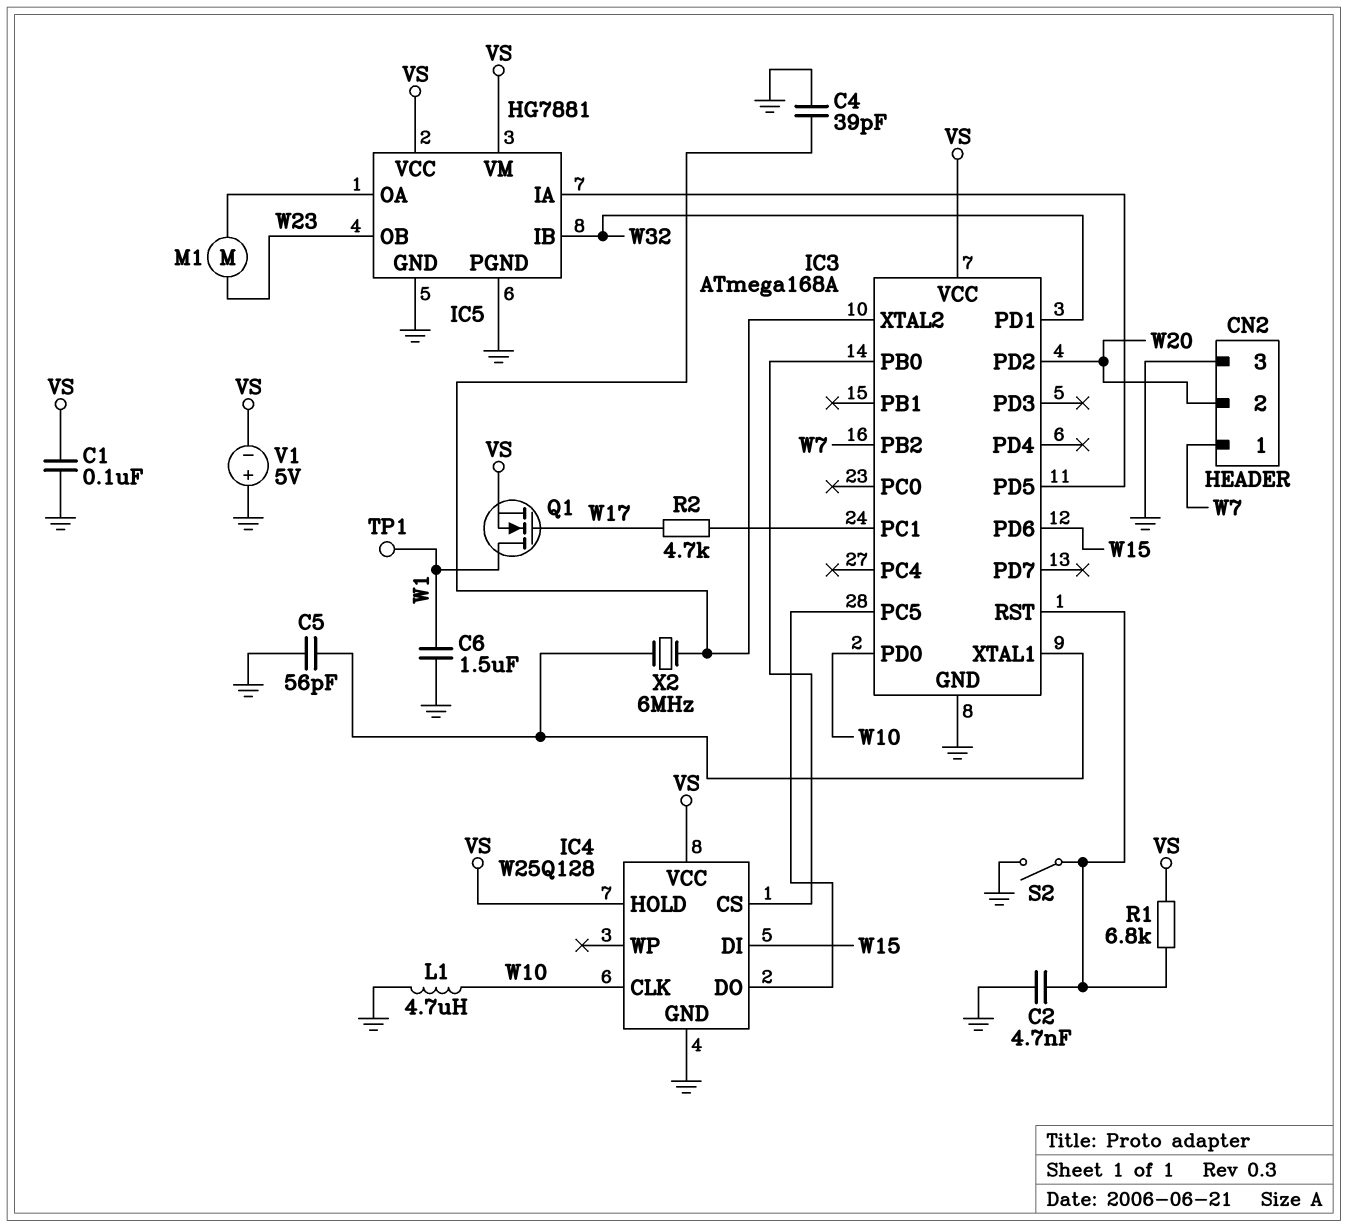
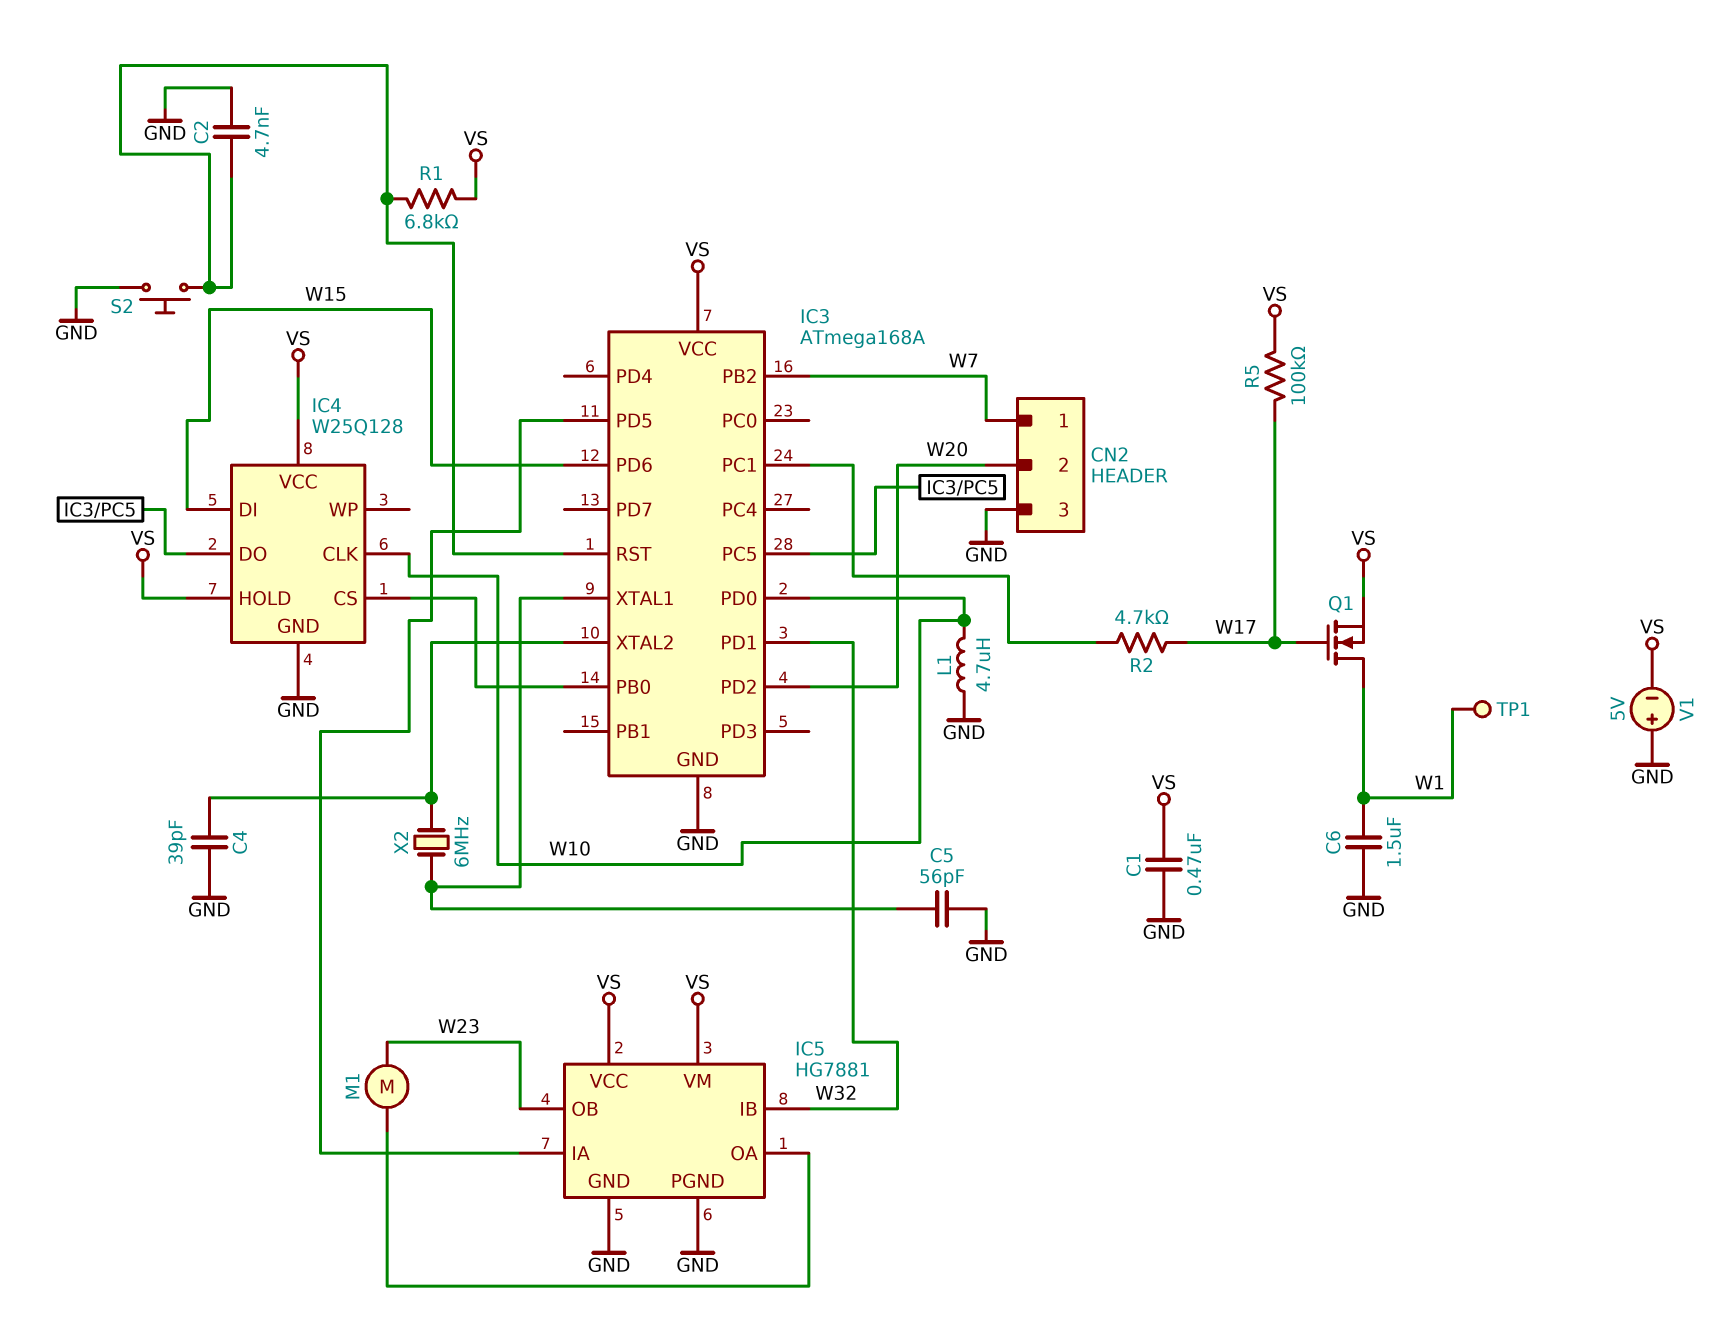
C1: 100nF (GND, VS) -> 470nF (GND, VS)
R5: none -> 100k (VS, W17)
S2: switch (GND, IC3/RST) -> button (GND, IC3/RST)

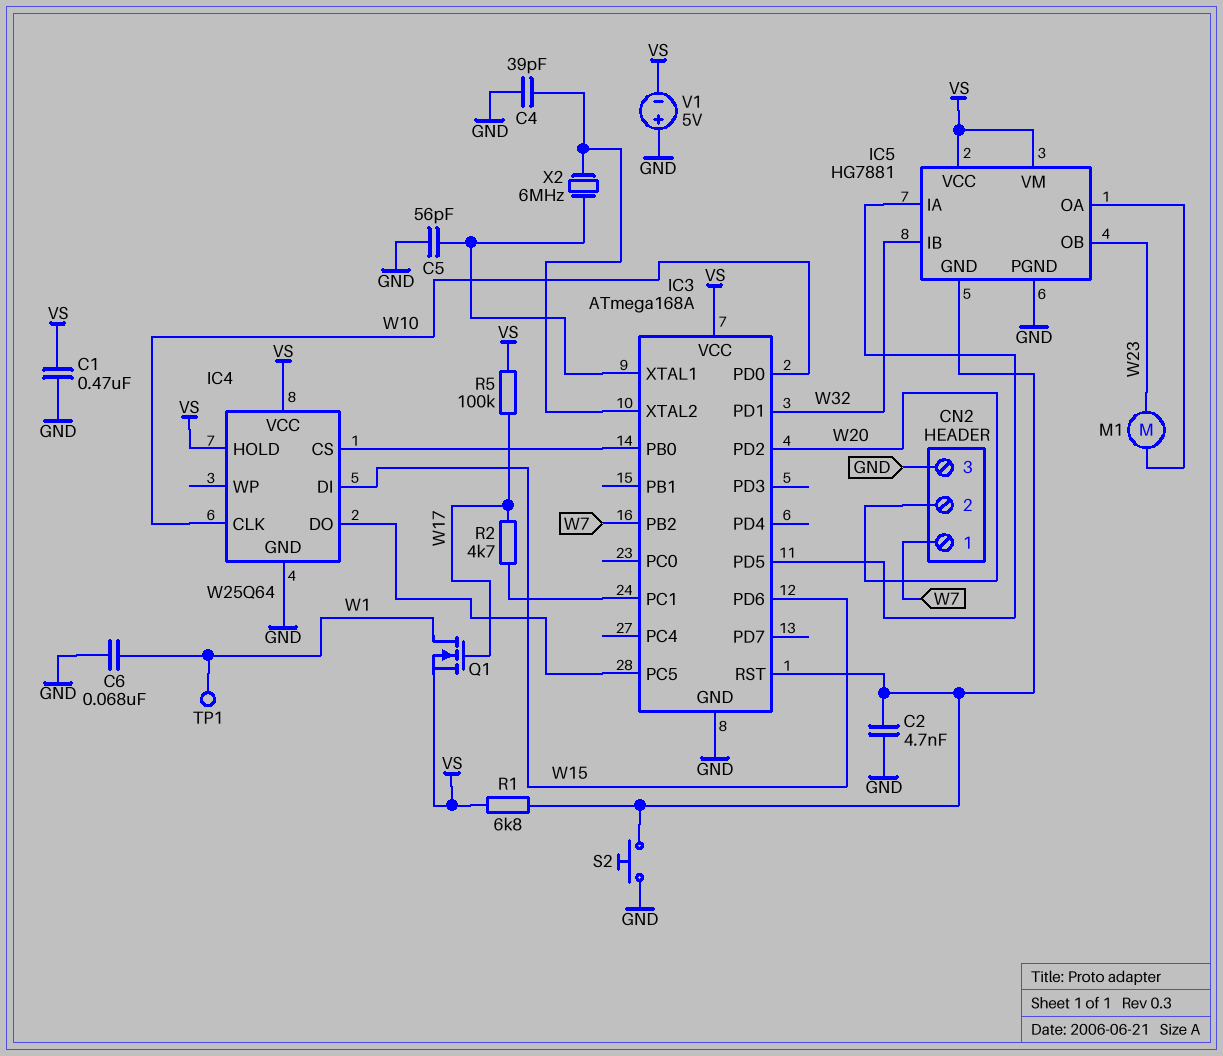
C6: 1.5uF (GND, W1) -> 68nF (GND, W1)
IC4: W25Q128 -> W25Q64
IC5 pin GND: GND -> IC3/RST
L1: 4.7uH (GND, W10) -> none

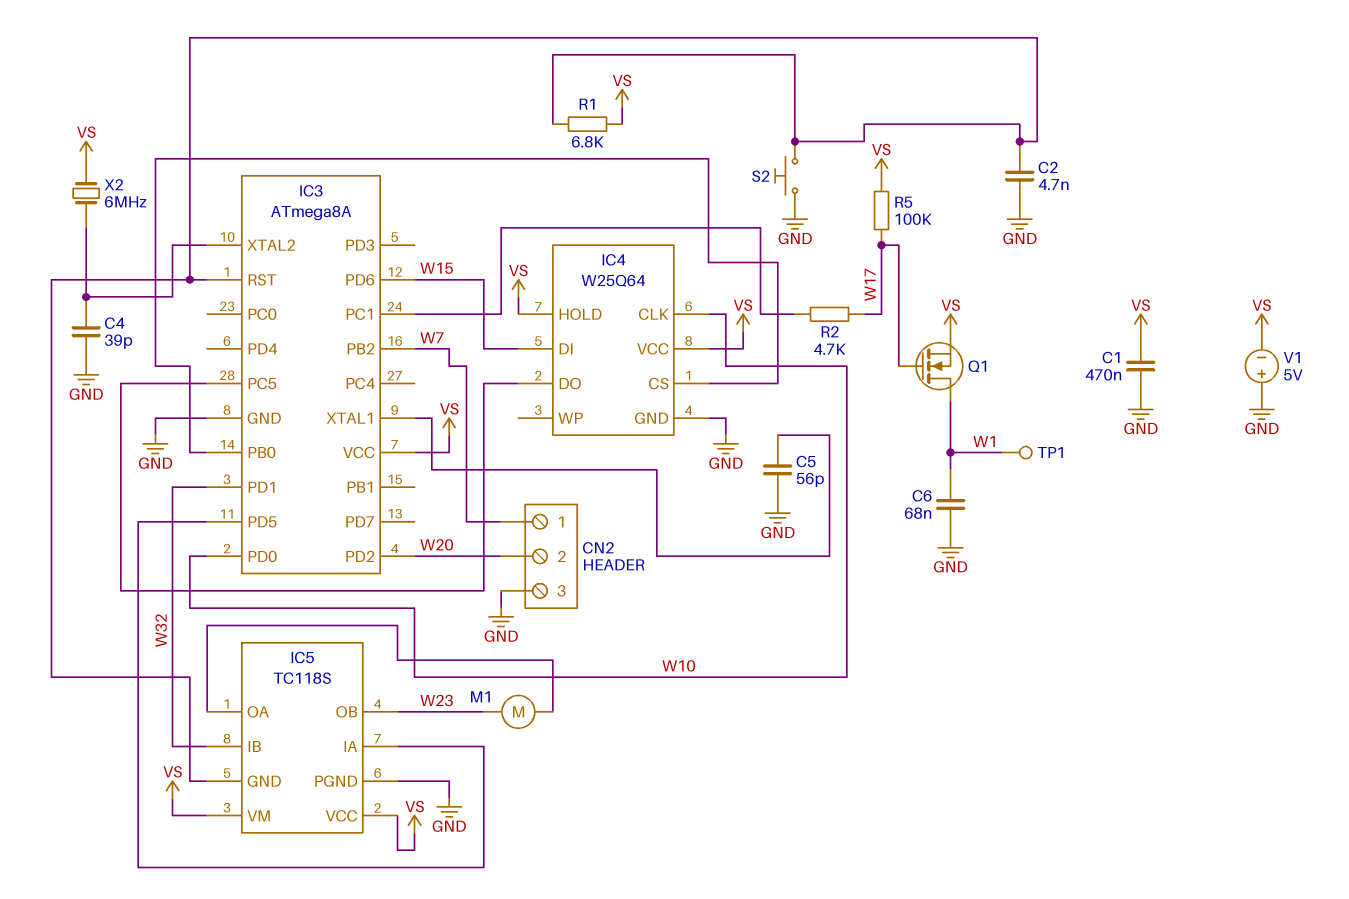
IC3: ATmega168A -> ATmega8A
IC5: HG7881 -> TC118S
X2: 6MHz (IC3/XTAL1, IC3/XTAL2) -> 6MHz (IC3/XTAL2, VS)

